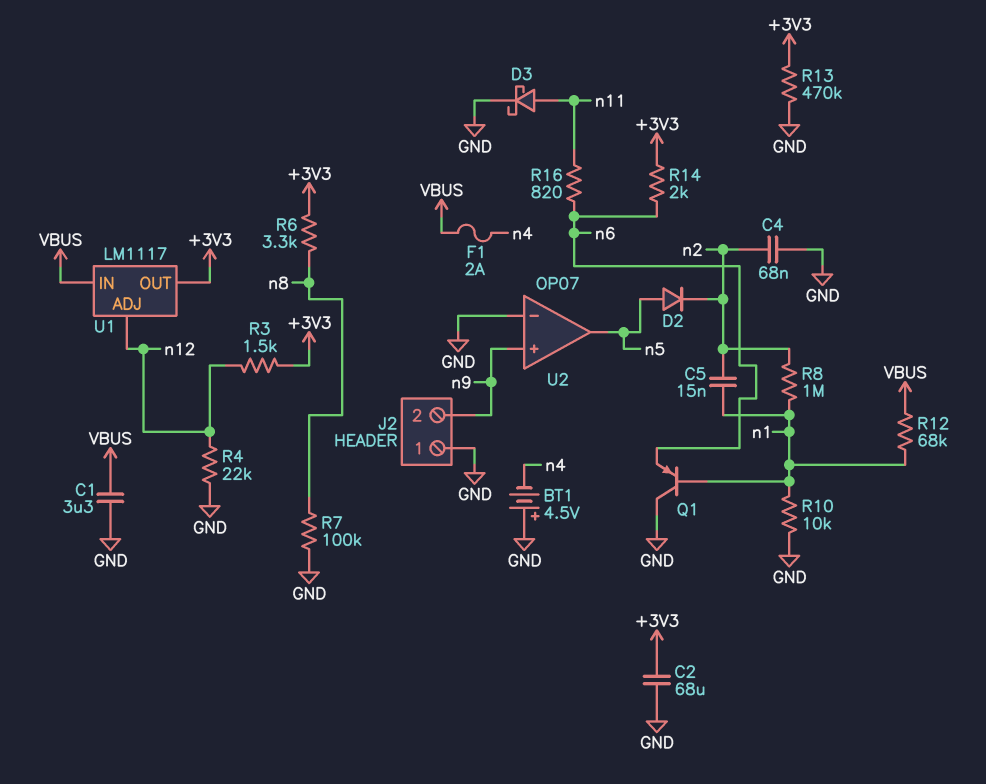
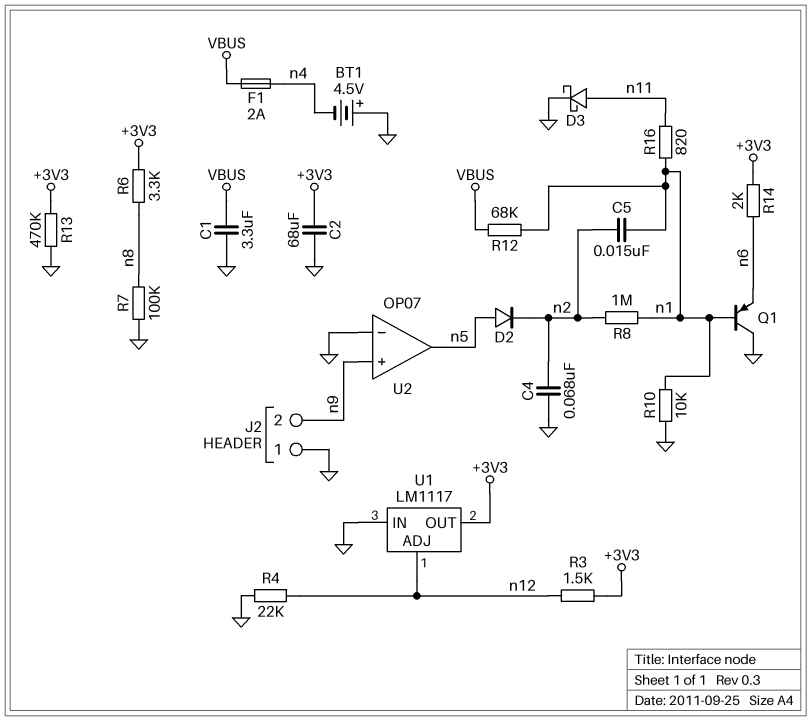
R16: 820 (n6, n11) -> 820 (n1, n11)
U1 pin IN: VBUS -> GND

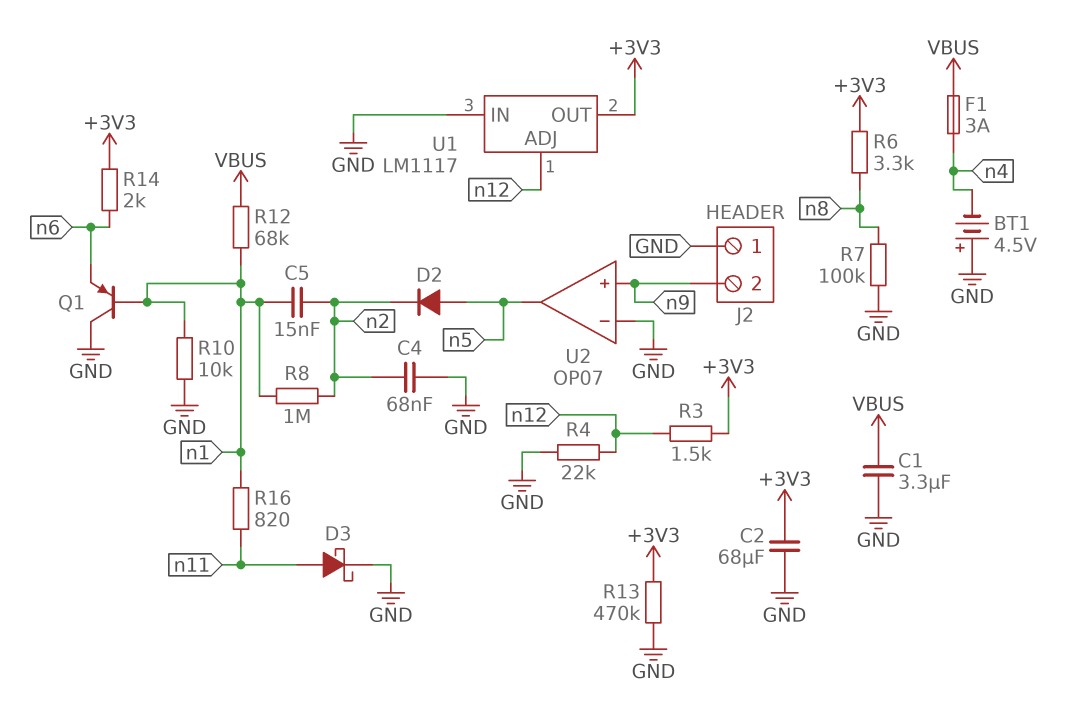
F1: 2A (VBUS, n4) -> 3A (VBUS, n4)

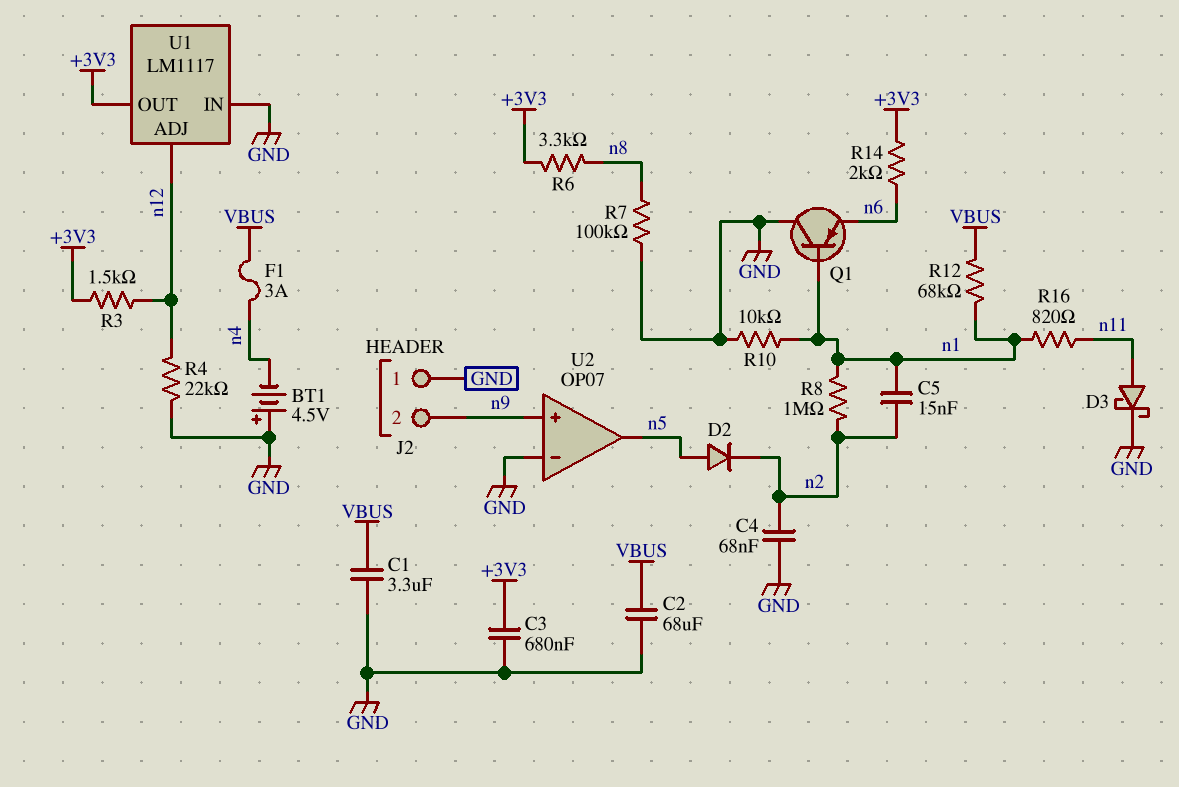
C2: 68uF (+3V3, GND) -> 68uF (GND, VBUS)
C3: none -> 680nF (+3V3, GND)
R13: 470k (+3V3, GND) -> none

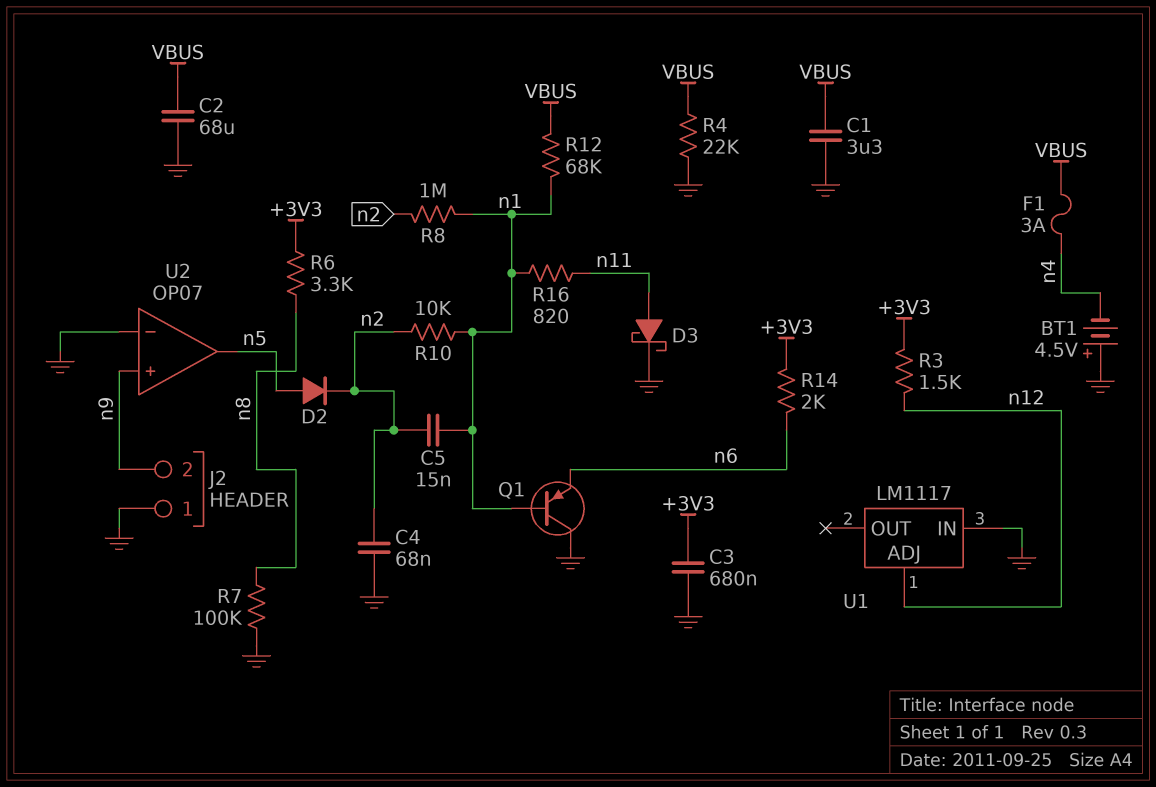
R4: 22k (GND, n12) -> 22k (GND, VBUS)
R10: 10k (GND, n1) -> 10k (n1, n2)
U1 pin OUT: +3V3 -> none

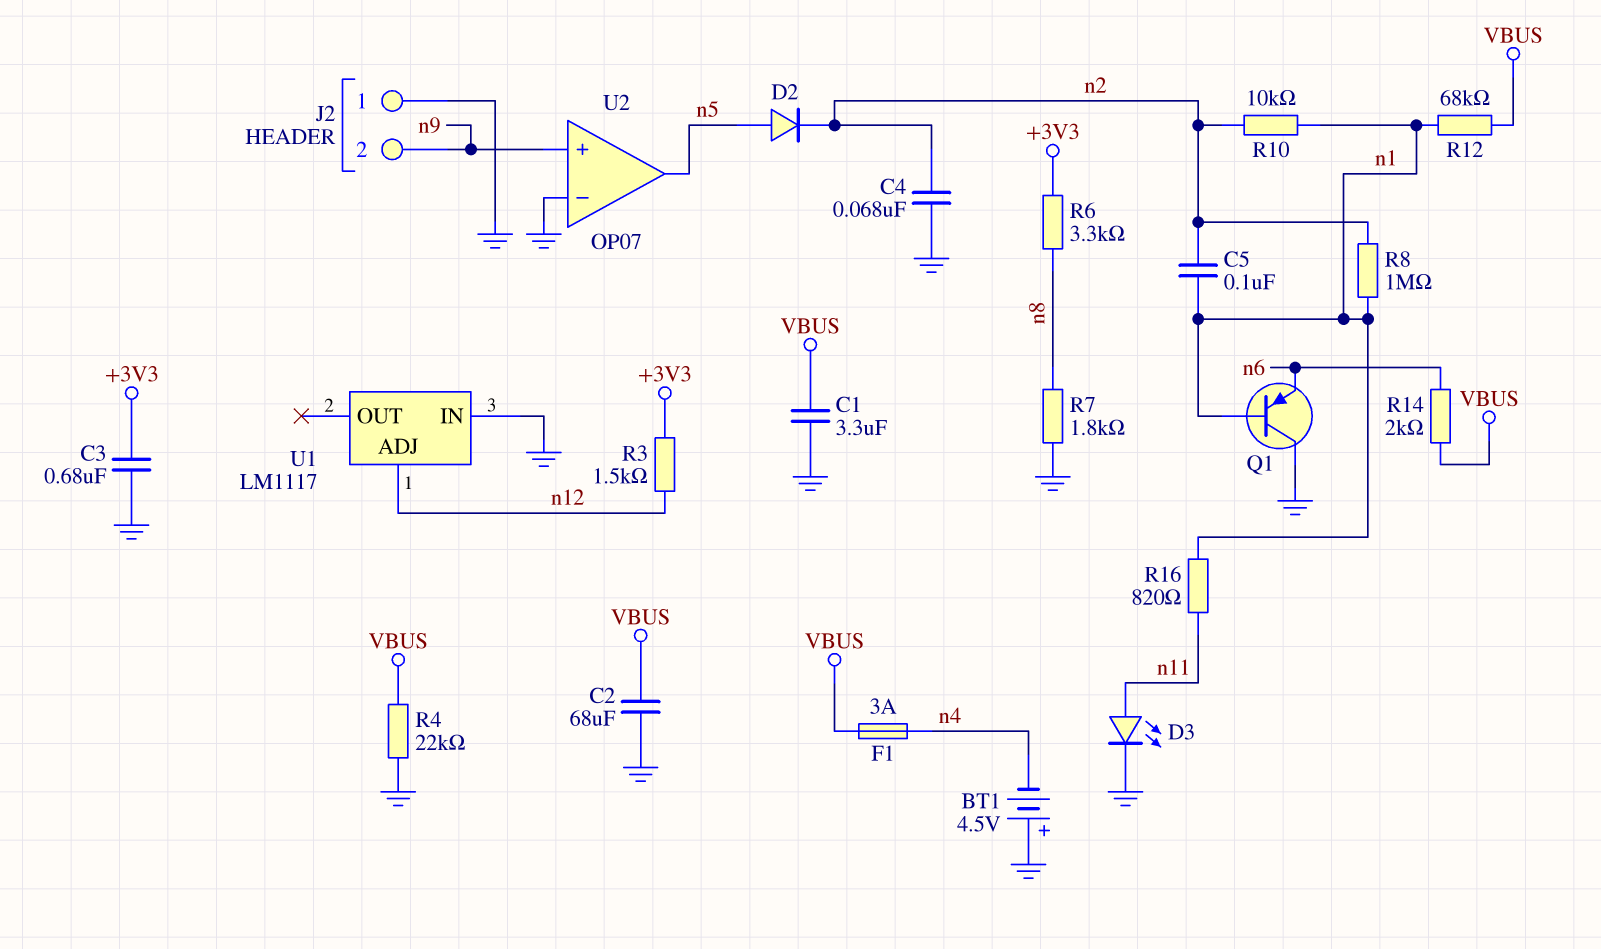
C5: 15nF (n1, n2) -> 100nF (n1, n2)
D3: schottky (A n11, K GND) -> LED (A n11, K GND)
R7: 100k (GND, n8) -> 1.8k (GND, n8)
R14: 2k (+3V3, n6) -> 2k (VBUS, n6)

